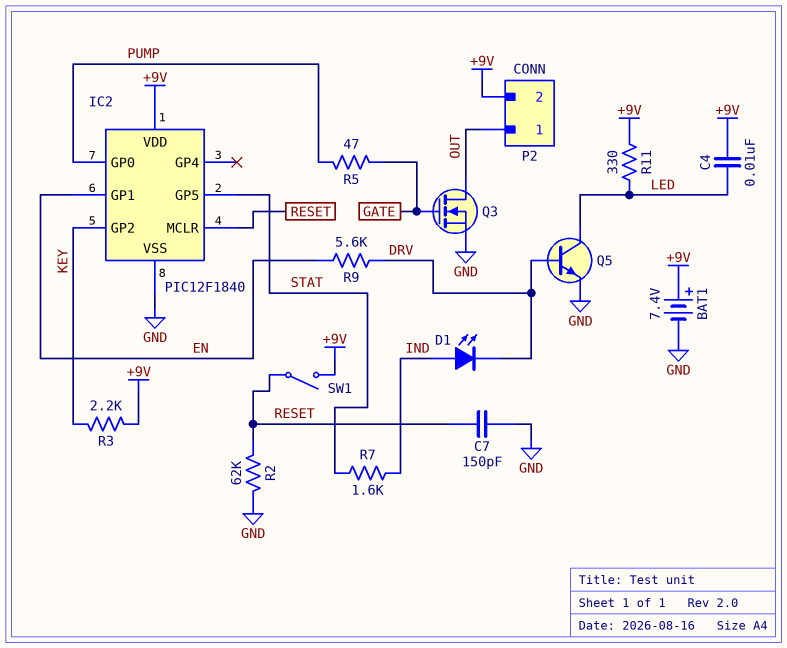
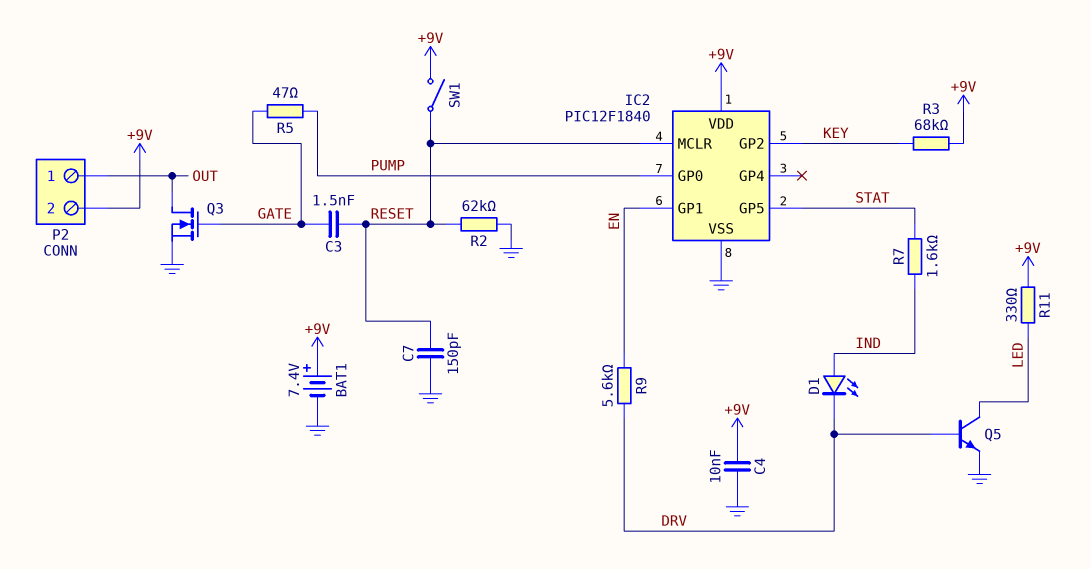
C3: none -> 1.5nF (GATE, RESET)
C4: 10nF (+9V, LED) -> 10nF (+9V, GND)
R3: 2.2k (+9V, KEY) -> 68k (+9V, KEY)

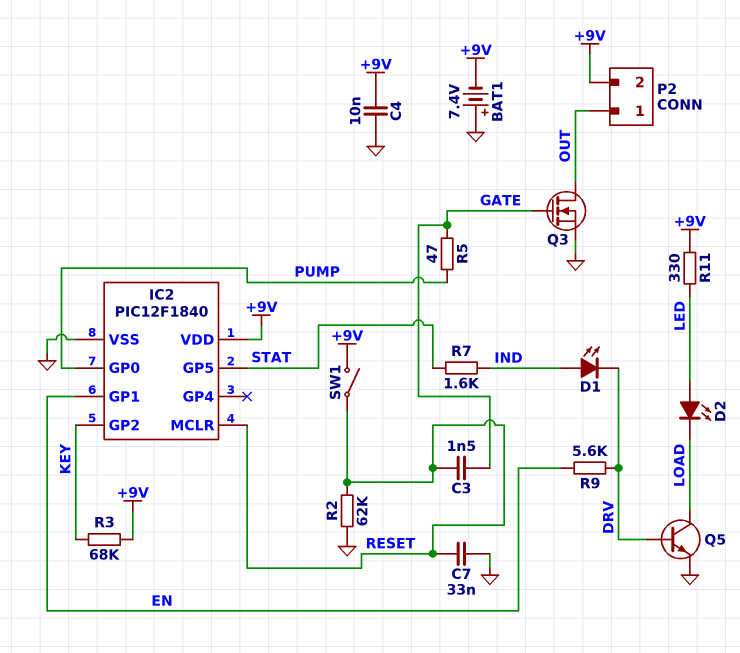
BAT1: 7.4V (plus +9V, minus GND) -> 7.4V (plus GND, minus +9V)
C7: 150pF (GND, RESET) -> 33nF (GND, RESET)
D2: none -> LED (A LED, K LOAD)
Q5: NPN (B DRV, C LED, E GND) -> NPN (B DRV, C LOAD, E GND)

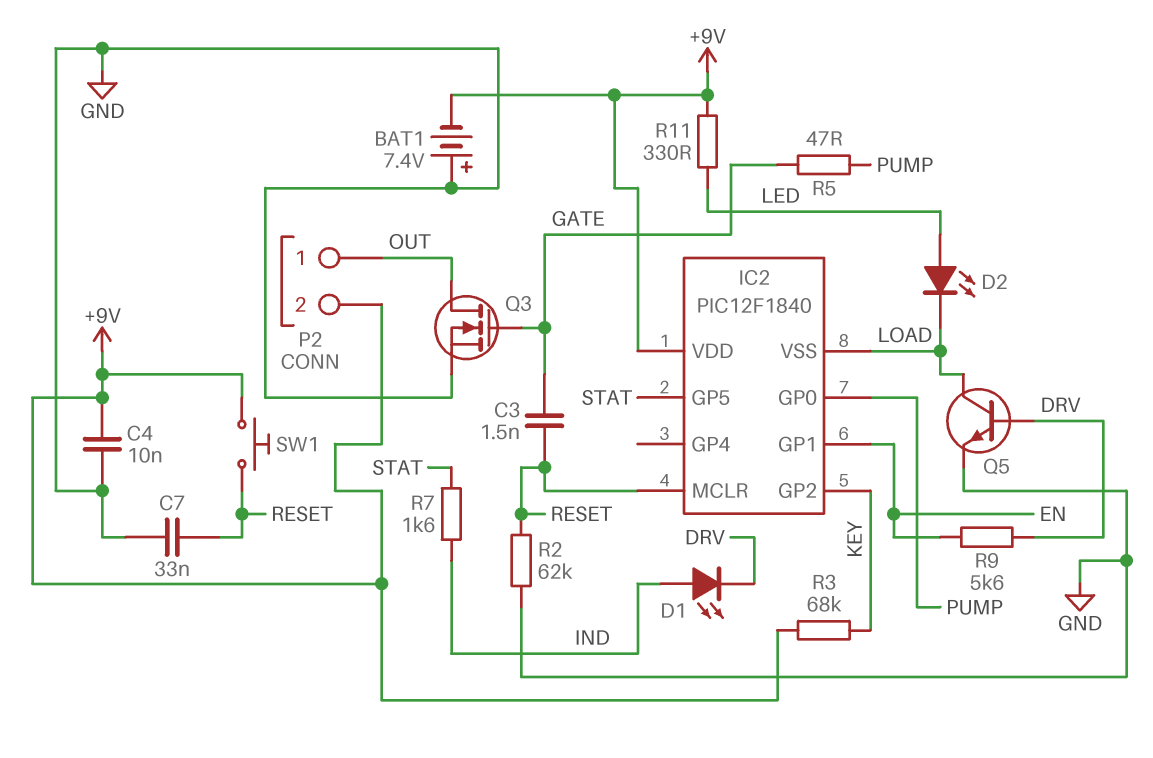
IC2 pin VSS: GND -> LOAD
SW1: switch (+9V, RESET) -> button (+9V, RESET)

